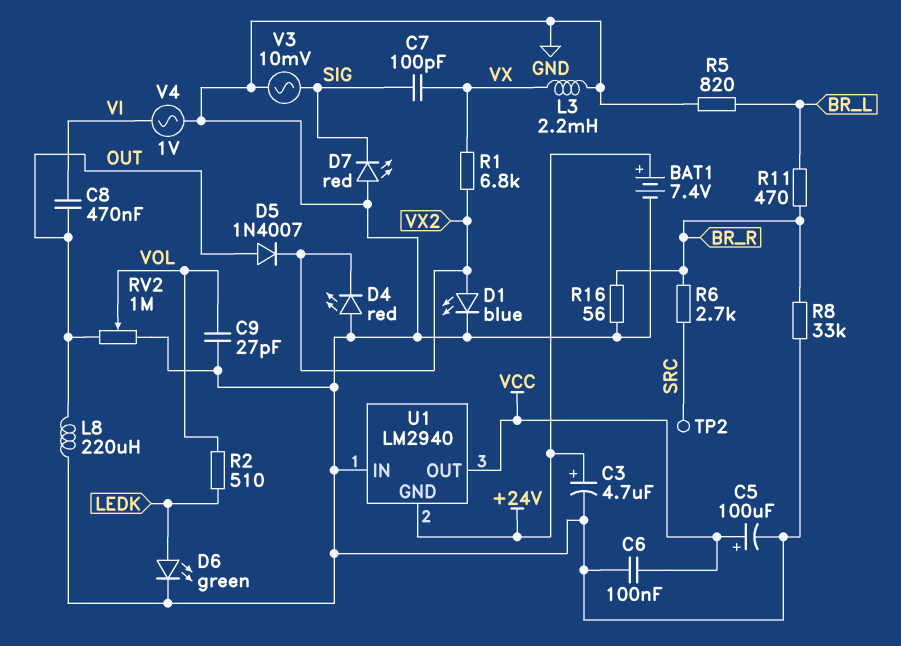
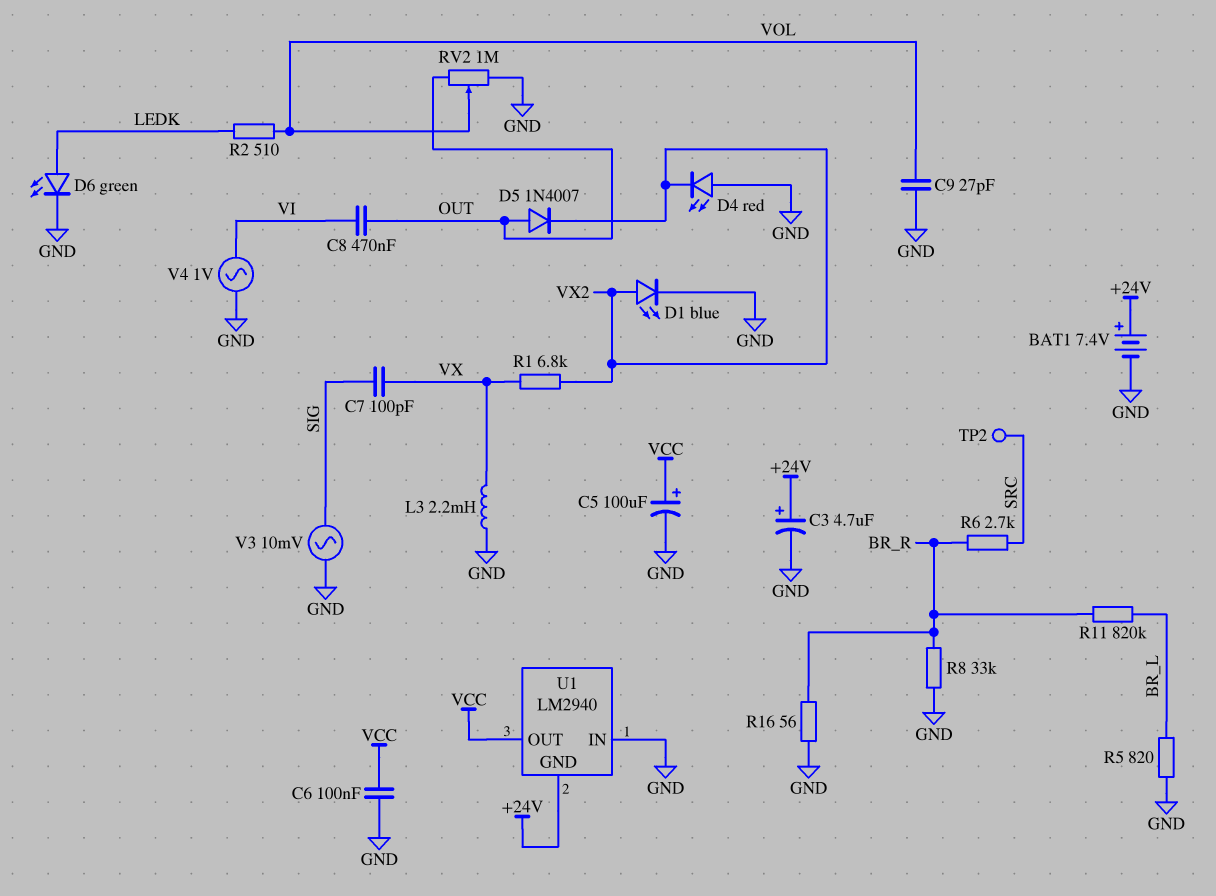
D7: LED red (A GND, K SIG) -> none
L8: 220uH (GND, OUT) -> none
R11: 470 (BR_L, BR_R) -> 820k (BR_L, BR_R)

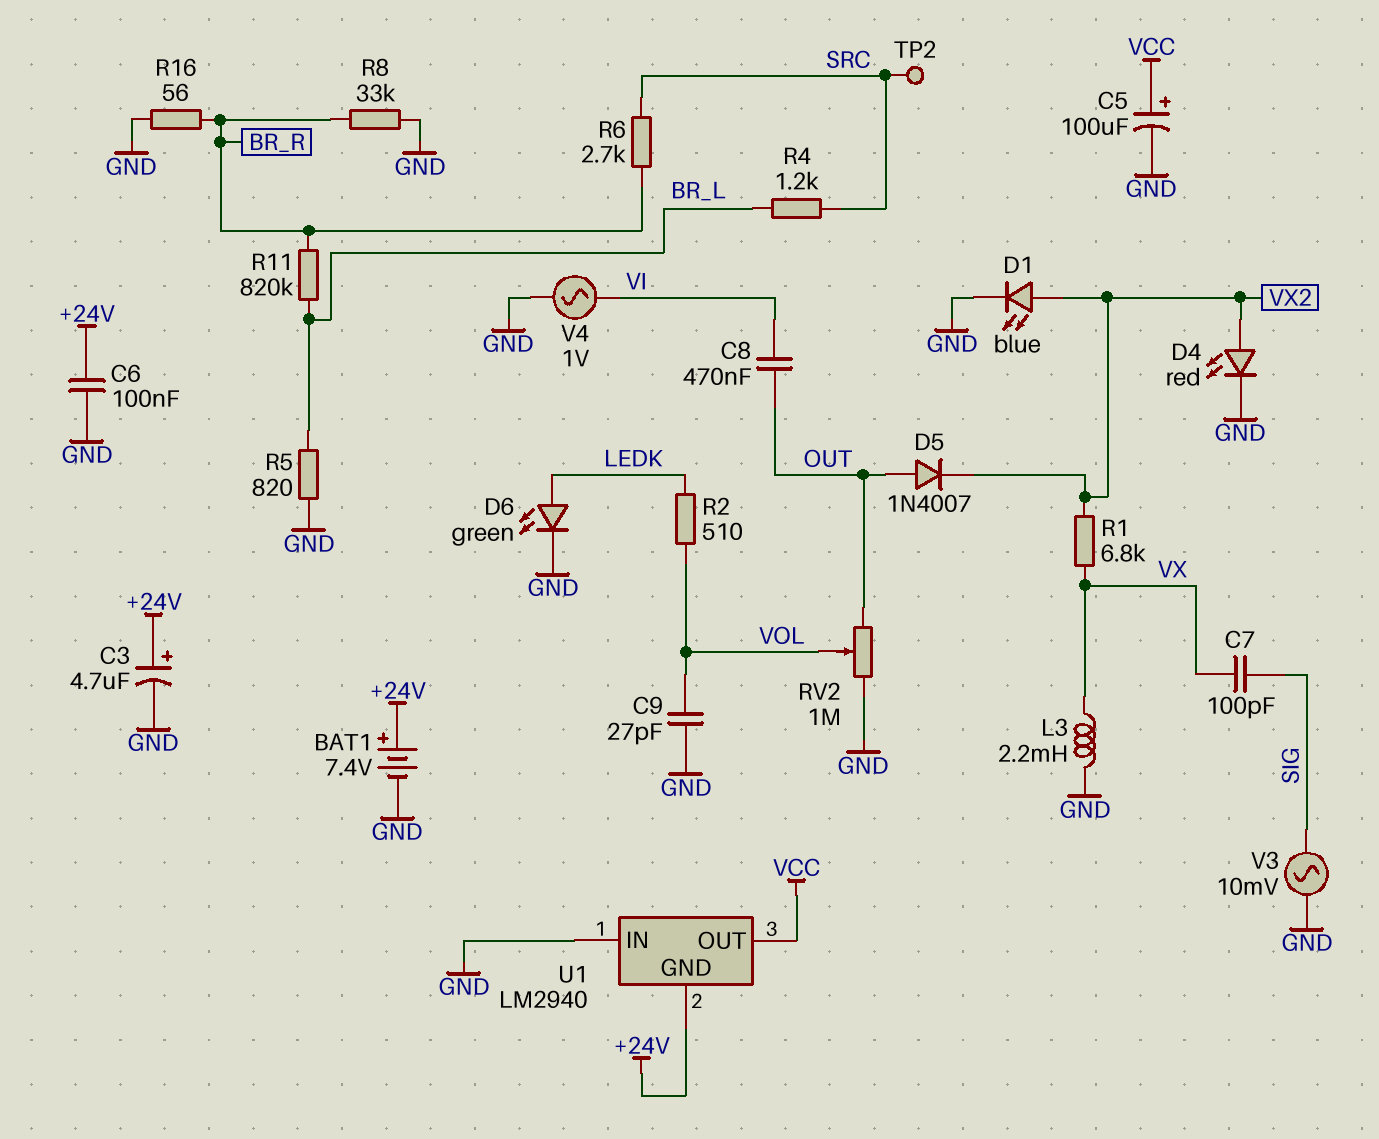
C6: 100nF (GND, VCC) -> 100nF (+24V, GND)
D4: LED red (A GND, K VX2) -> LED red (A VX2, K GND)
R4: none -> 1.2k (BR_L, SRC)

